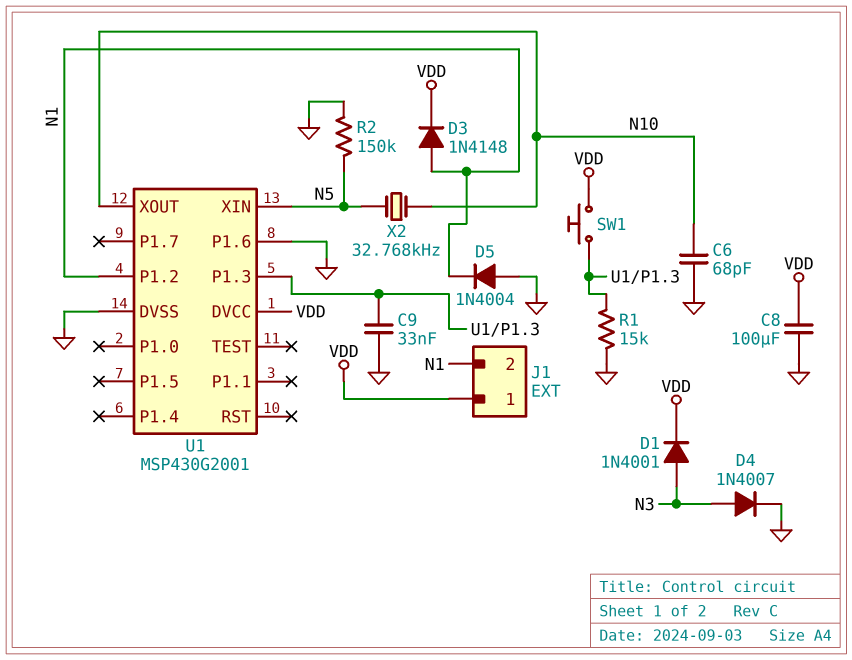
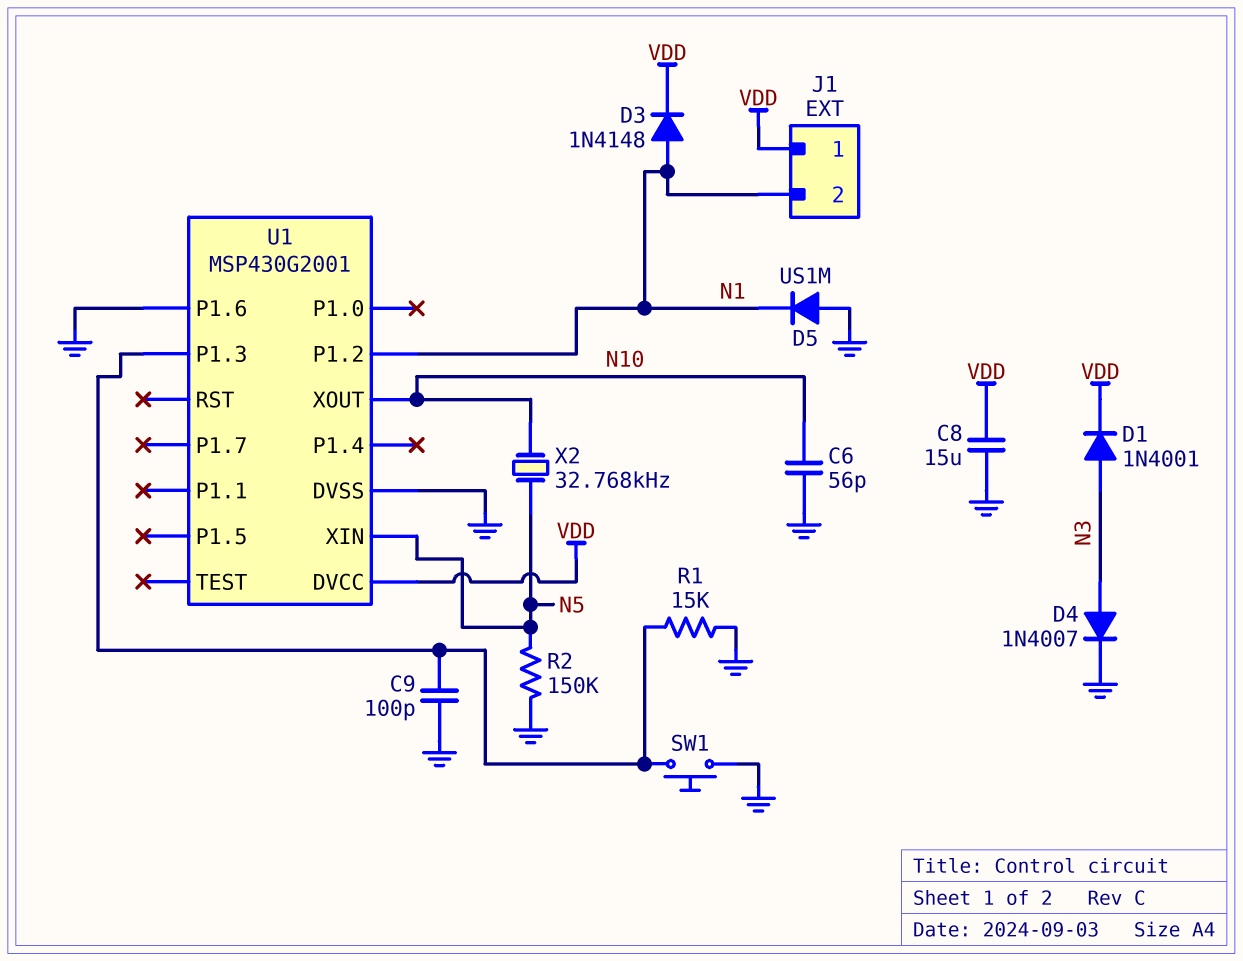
C6: 68pF (GND, N10) -> 56pF (GND, N10)
C8: 100uF (GND, VDD) -> 15uF (GND, VDD)
C9: 33nF (GND, U1/P1.3) -> 100pF (GND, U1/P1.3)
D5: diode 1N4004 (A GND, K N1) -> diode US1M (A GND, K N1)
SW1: button (U1/P1.3, VDD) -> button (GND, U1/P1.3)

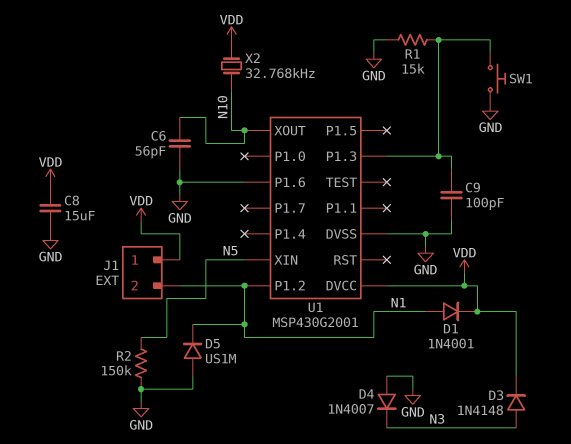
D1: diode 1N4001 (A N3, K VDD) -> diode 1N4001 (A N1, K VDD)
D3: diode 1N4148 (A N1, K VDD) -> diode 1N4148 (A N3, K VDD)
D4: diode 1N4007 (A N3, K GND) -> diode 1N4007 (A GND, K N3)
X2: 32.768kHz (N5, N10) -> 32.768kHz (N10, VDD)

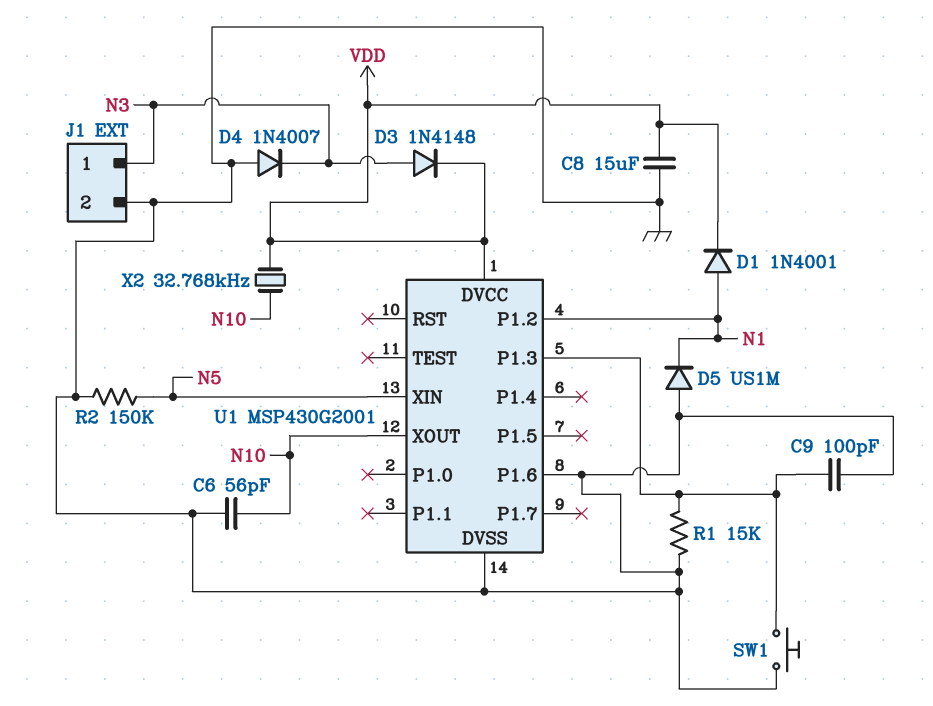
J1 pin 1: VDD -> N3
J1 pin 2: N1 -> GND

